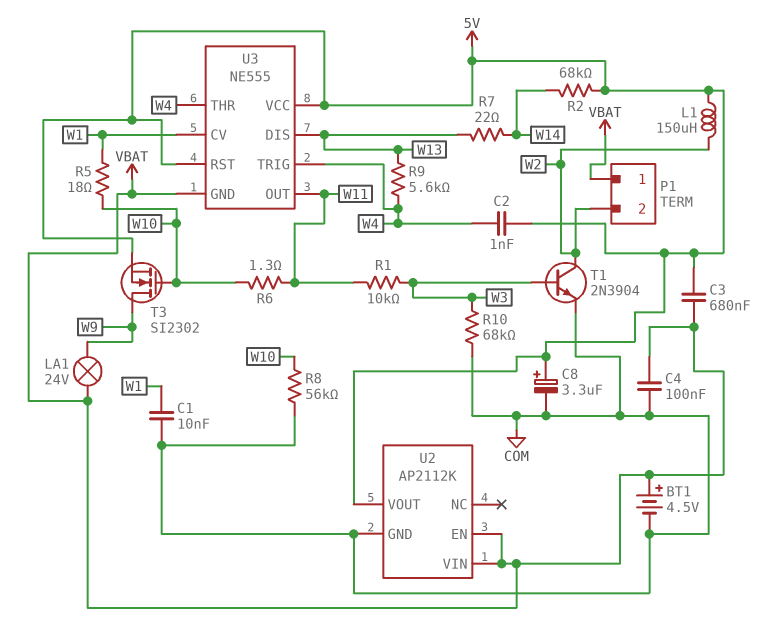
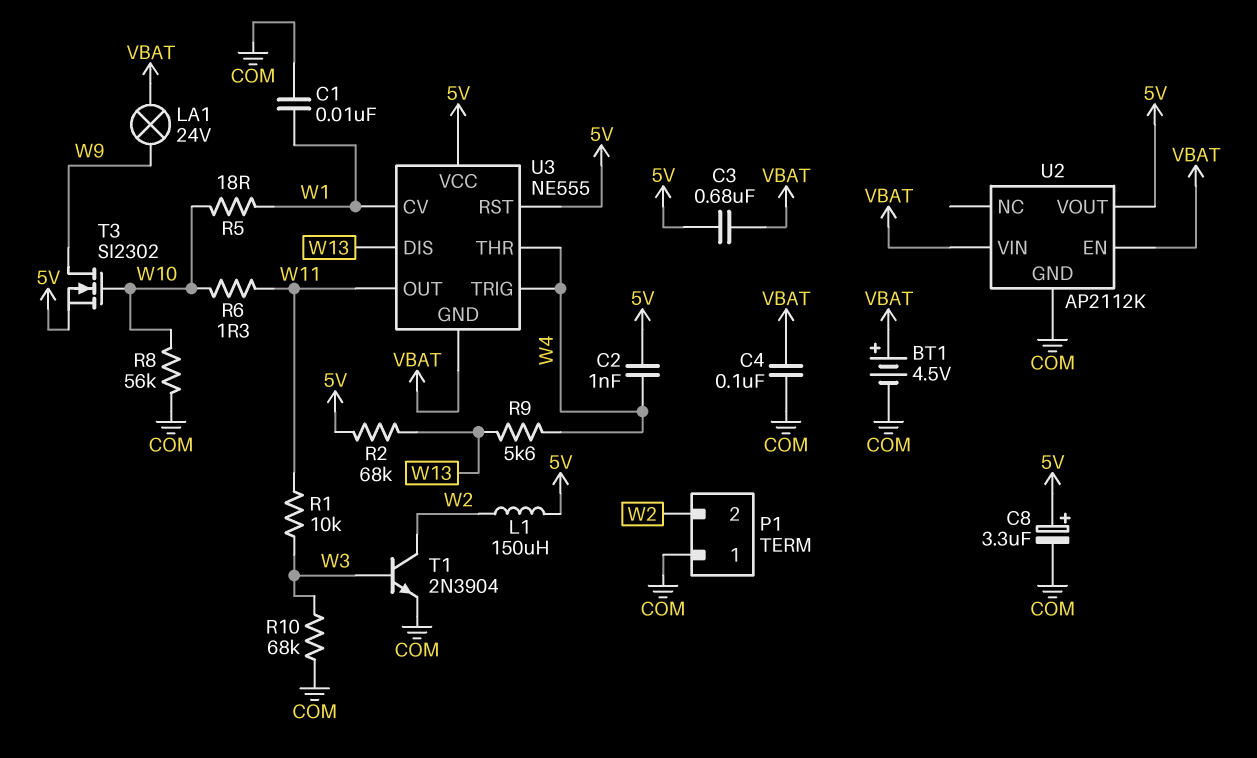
P1 pin 1: VBAT -> COM
R2: 68k (5V, W14) -> 68k (5V, W13)
R7: 22 (W13, W14) -> none

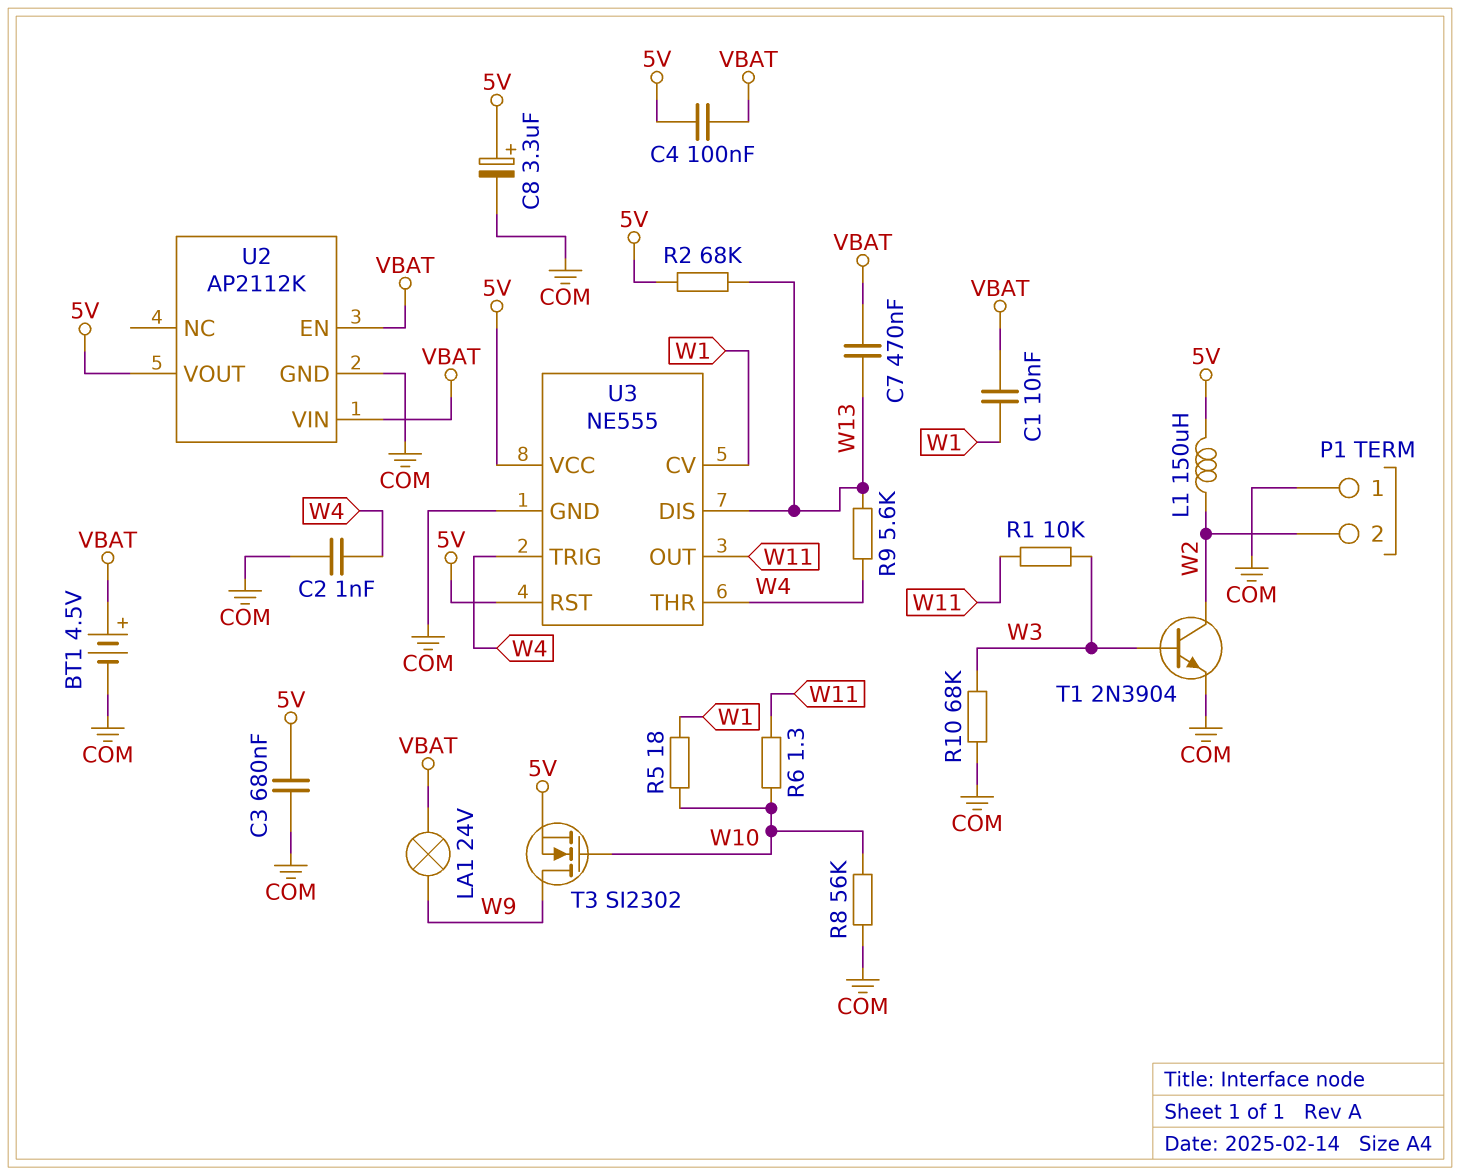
C1: 10nF (COM, W1) -> 10nF (VBAT, W1)
C2: 1nF (5V, W4) -> 1nF (COM, W4)
C3: 680nF (5V, VBAT) -> 680nF (5V, COM)
C4: 100nF (COM, VBAT) -> 100nF (5V, VBAT)
C7: none -> 470nF (VBAT, W13)
U3 pin GND: VBAT -> COM

